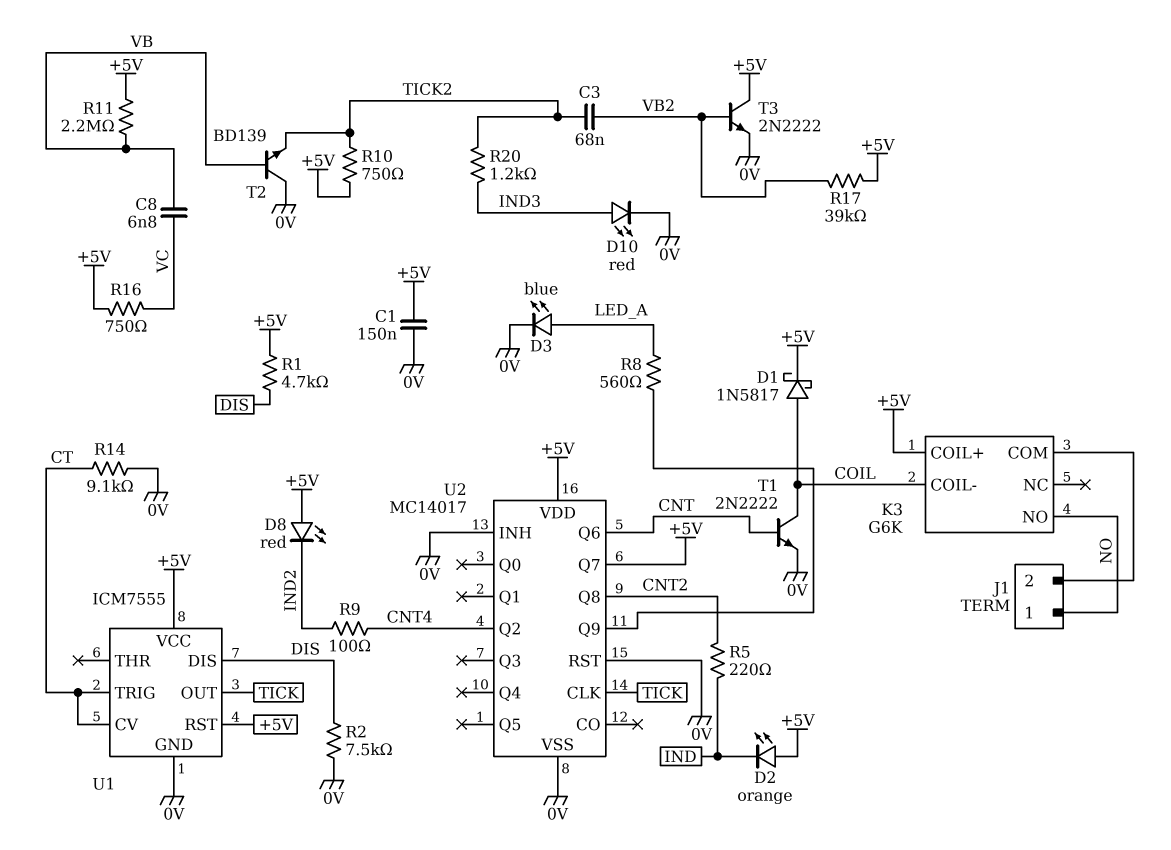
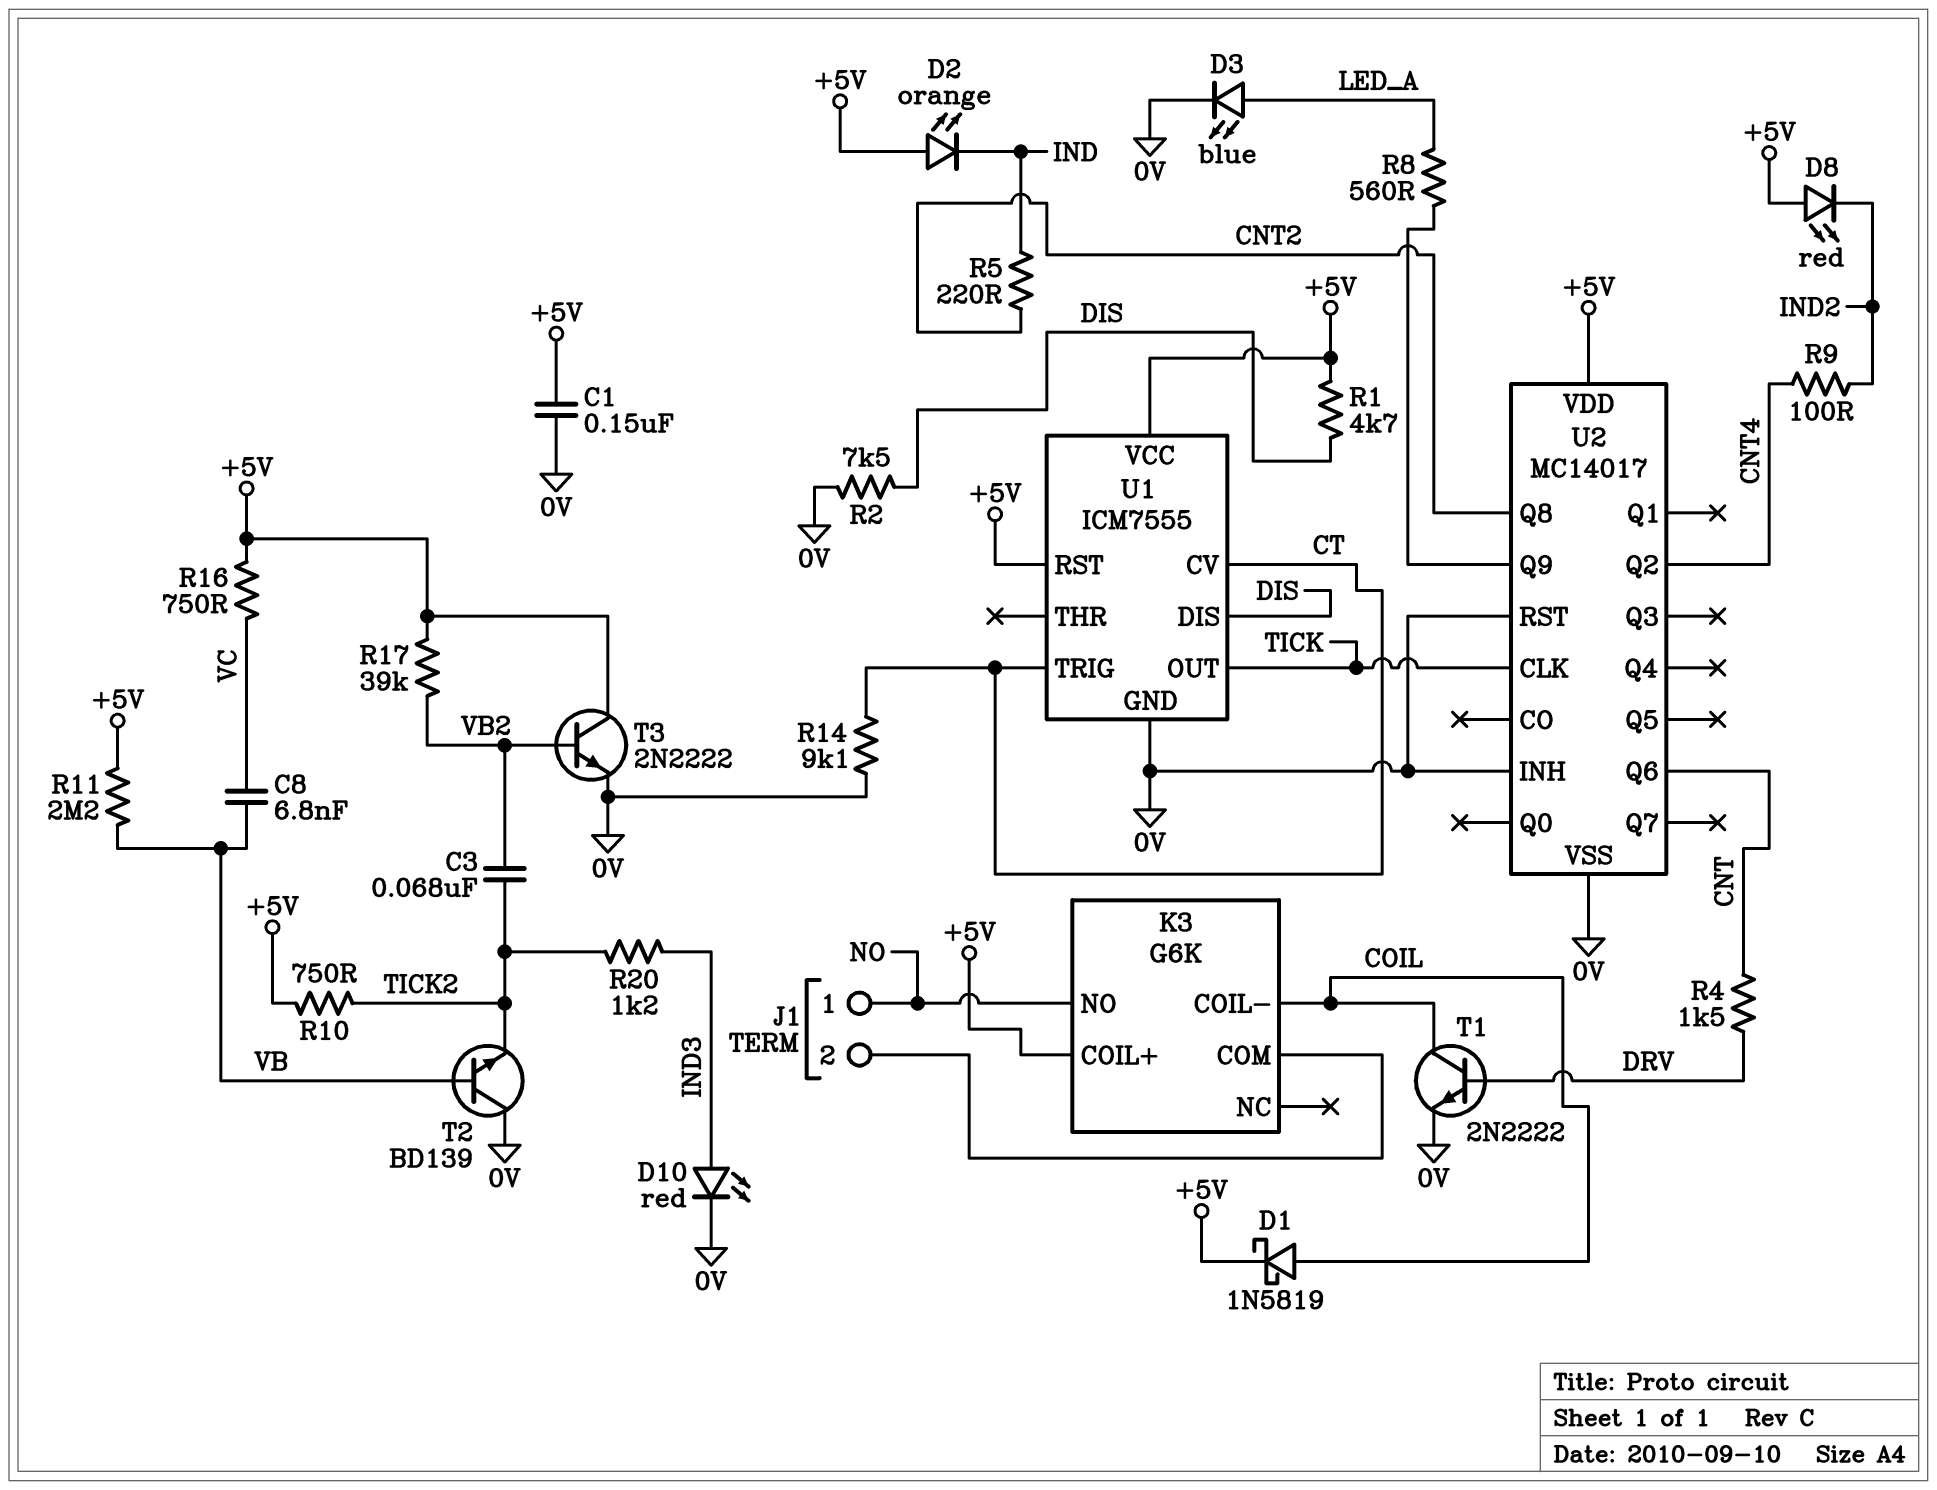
D1: schottky 1N5817 (A COIL, K +5V) -> schottky 1N5819 (A COIL, K +5V)
R4: none -> 1.5k (CNT, DRV)
T1: NPN 2N2222 (B CNT, C COIL, E 0V) -> NPN 2N2222 (B DRV, C COIL, E 0V)
U2 pin Q7: +5V -> none

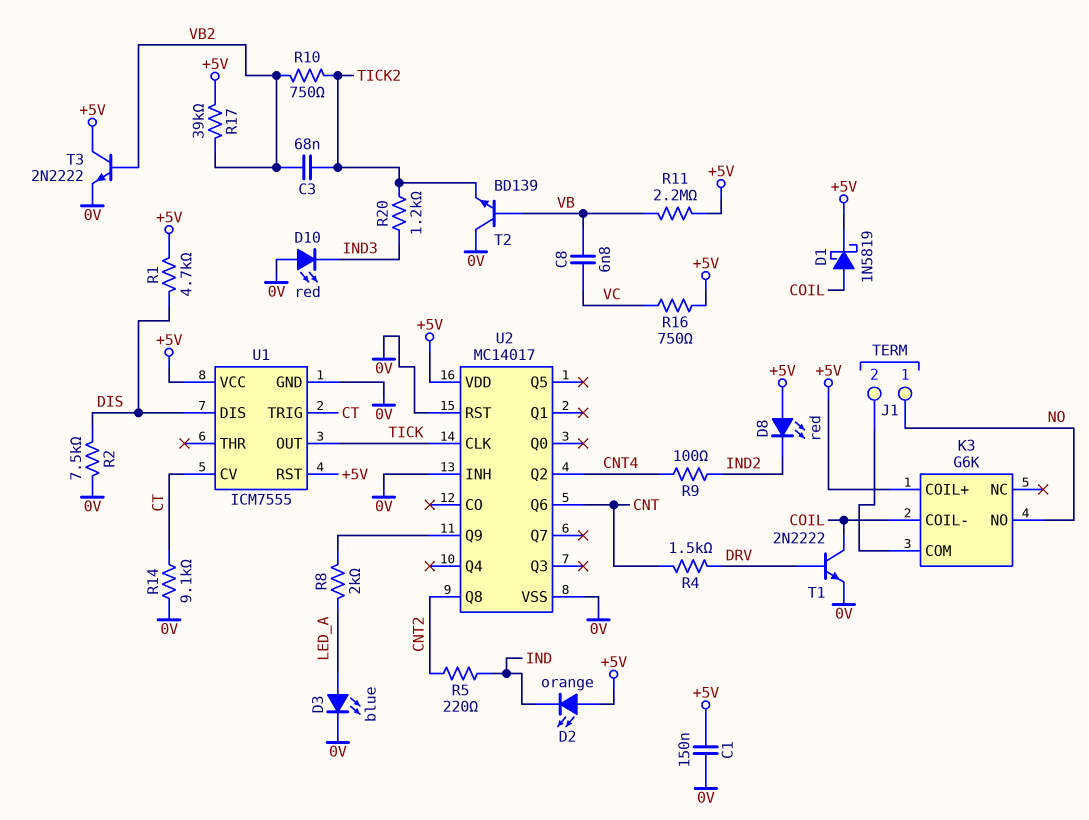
D10: LED red (A IND3, K 0V) -> LED red (A 0V, K IND3)
R8: 560 (LED_A, U2/Q9) -> 2k (LED_A, U2/Q9)
R10: 750 (+5V, TICK2) -> 750 (TICK2, VB2)

